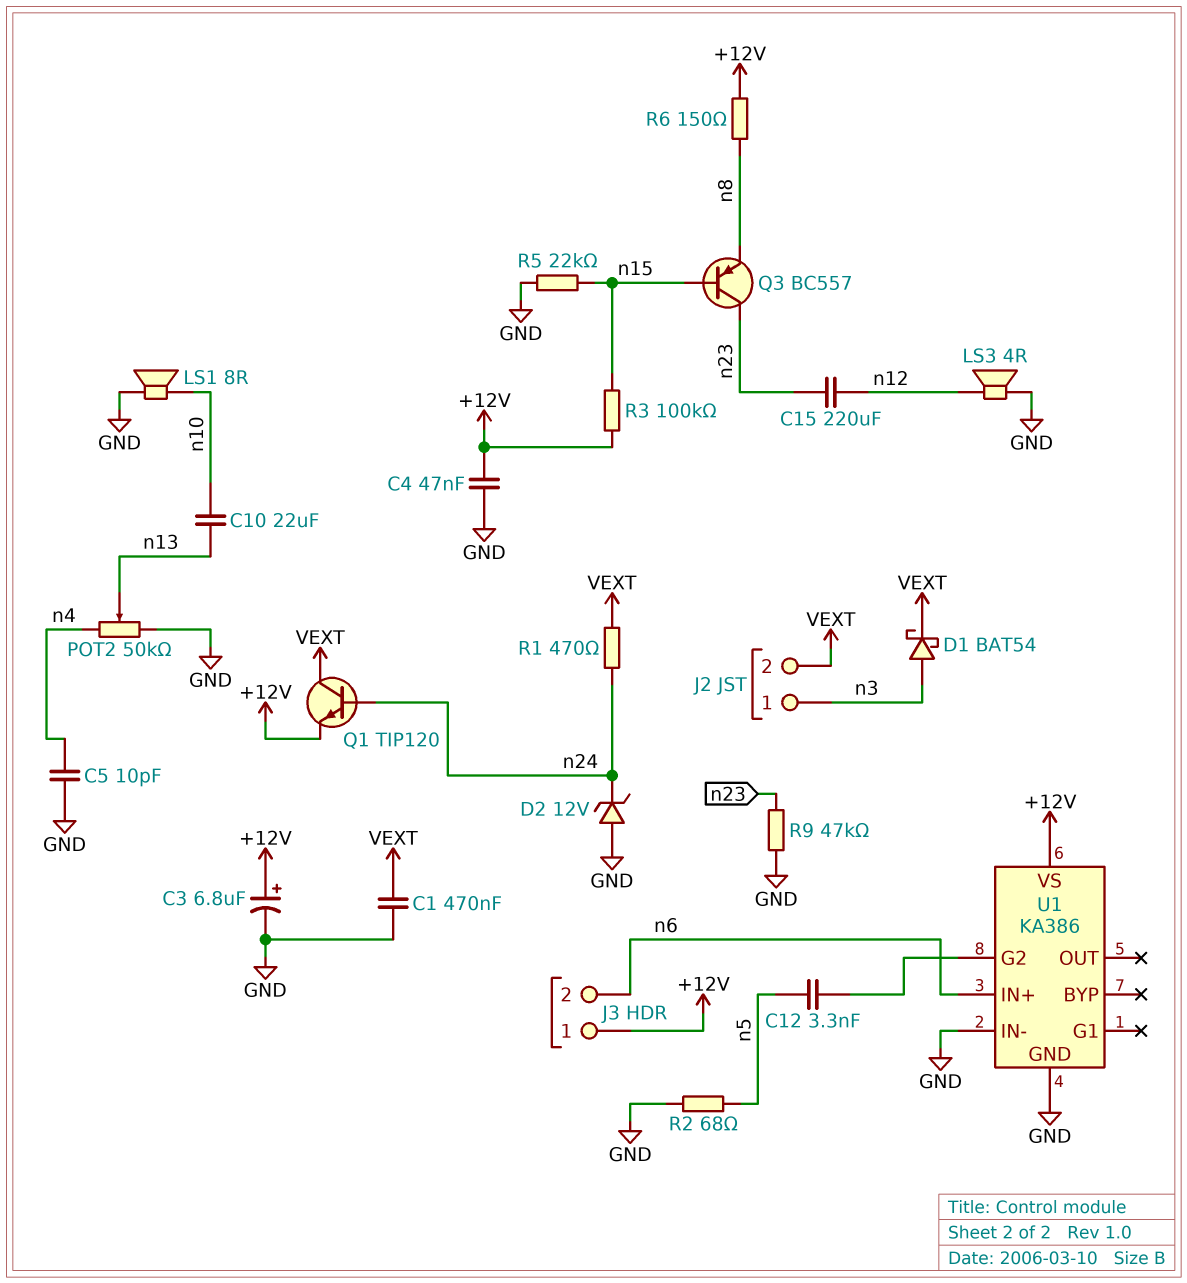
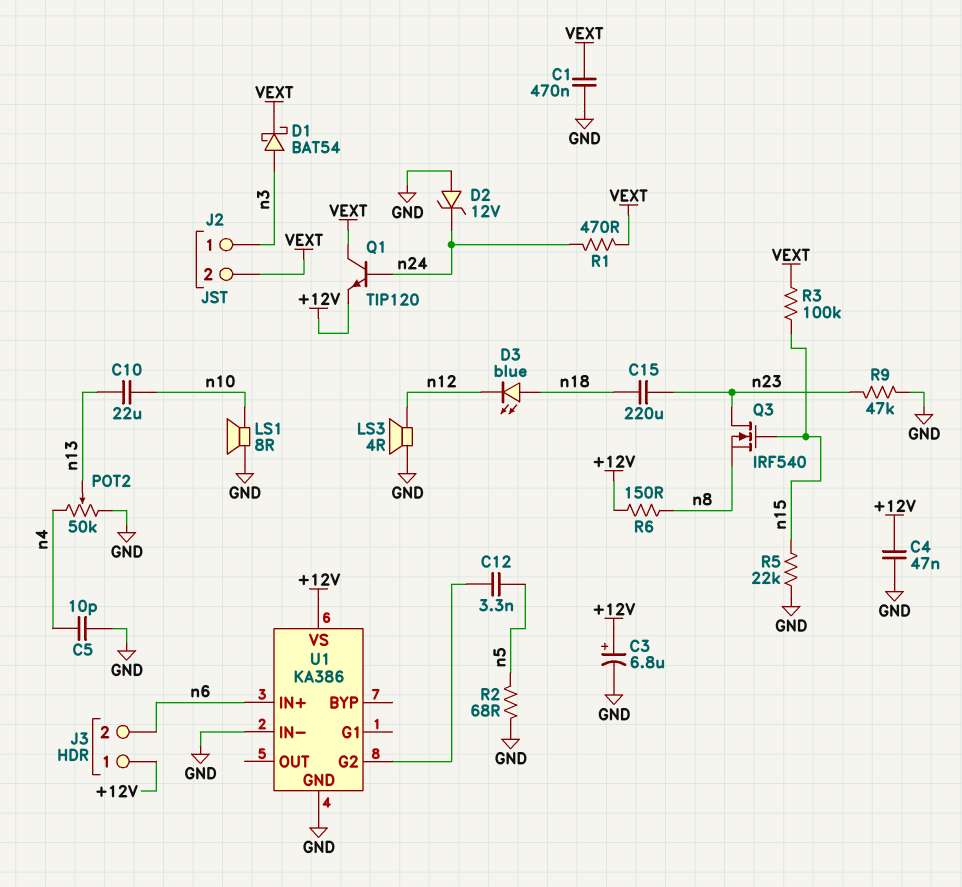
C15: 220uF (n12, n23) -> 220uF (n18, n23)
D3: none -> LED blue (A n18, K n12)
Q3: PNP BC557 (B n15, C n23, E n8) -> NMOS IRF540 (G n15, D n23, S n8)
R3: 100k (+12V, n15) -> 100k (VEXT, n15)

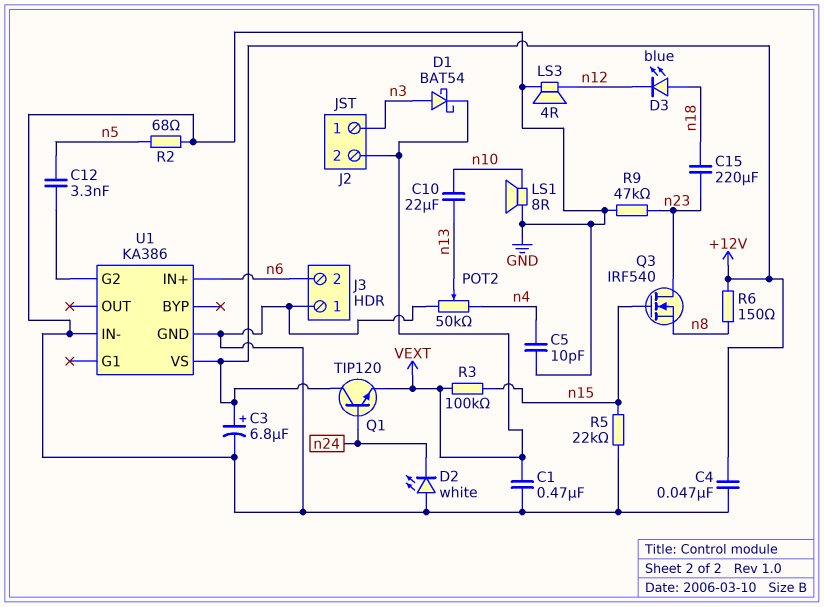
D2: zener 12V (A GND, K n24) -> LED white (A GND, K n24)
J3 pin 1: +12V -> GND
Q1: NPN TIP120 (B n24, C VEXT, E +12V) -> NPN TIP120 (B n24, C +12V, E VEXT)
R1: 470 (VEXT, n24) -> none

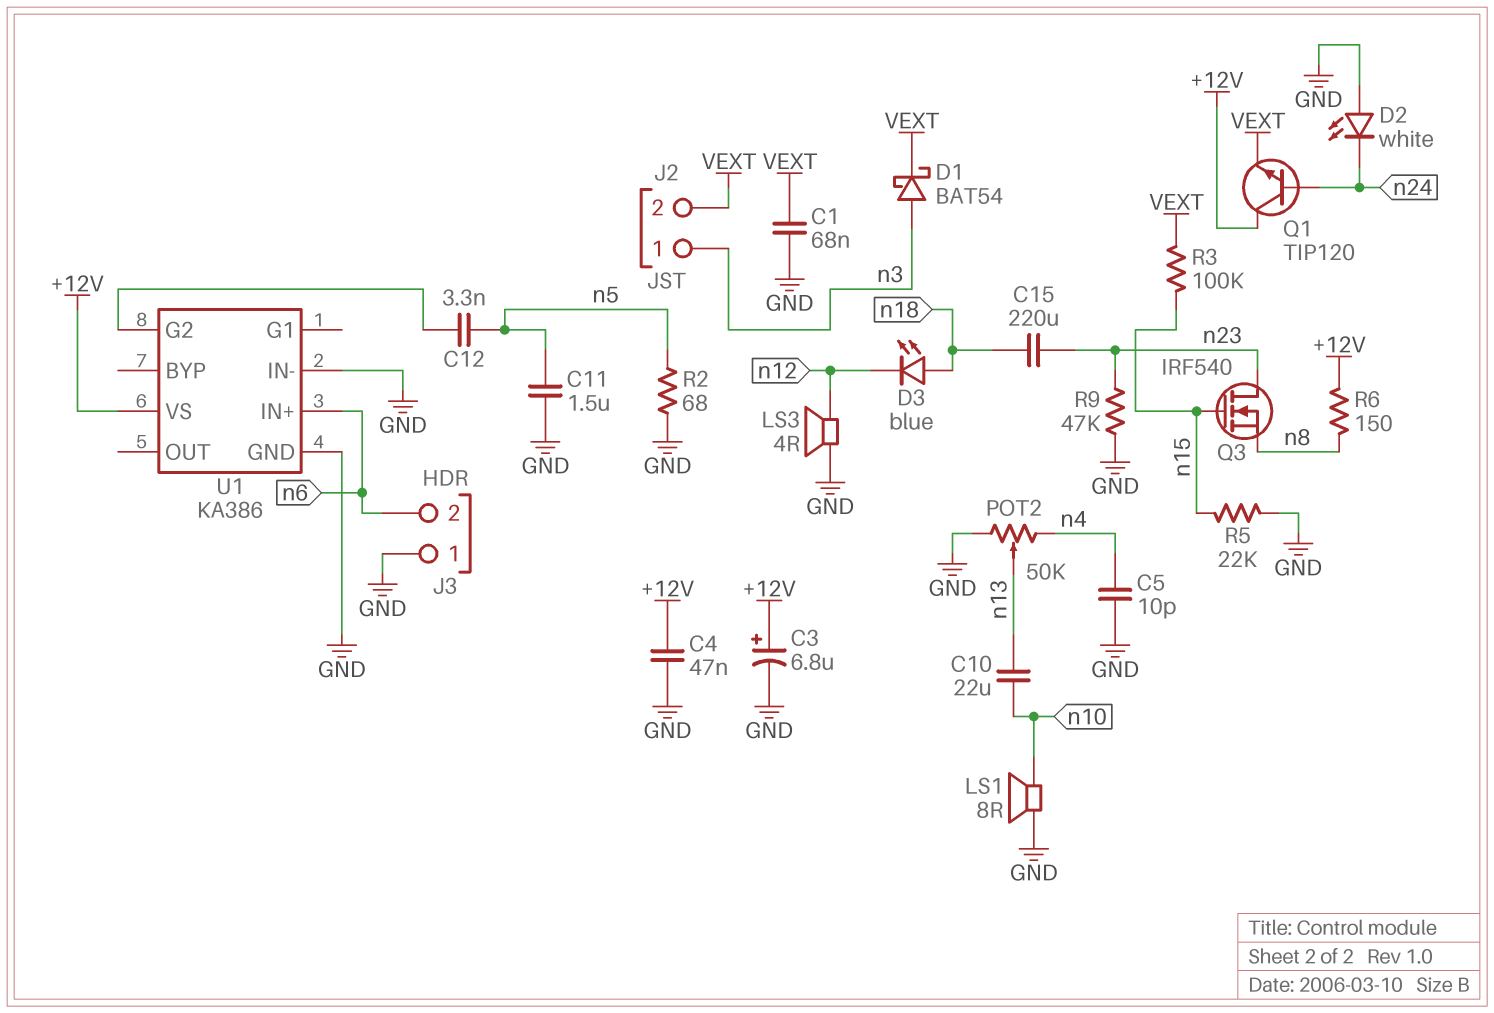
C1: 470nF (GND, VEXT) -> 68nF (GND, VEXT)
C11: none -> 1.5uF (GND, n5)

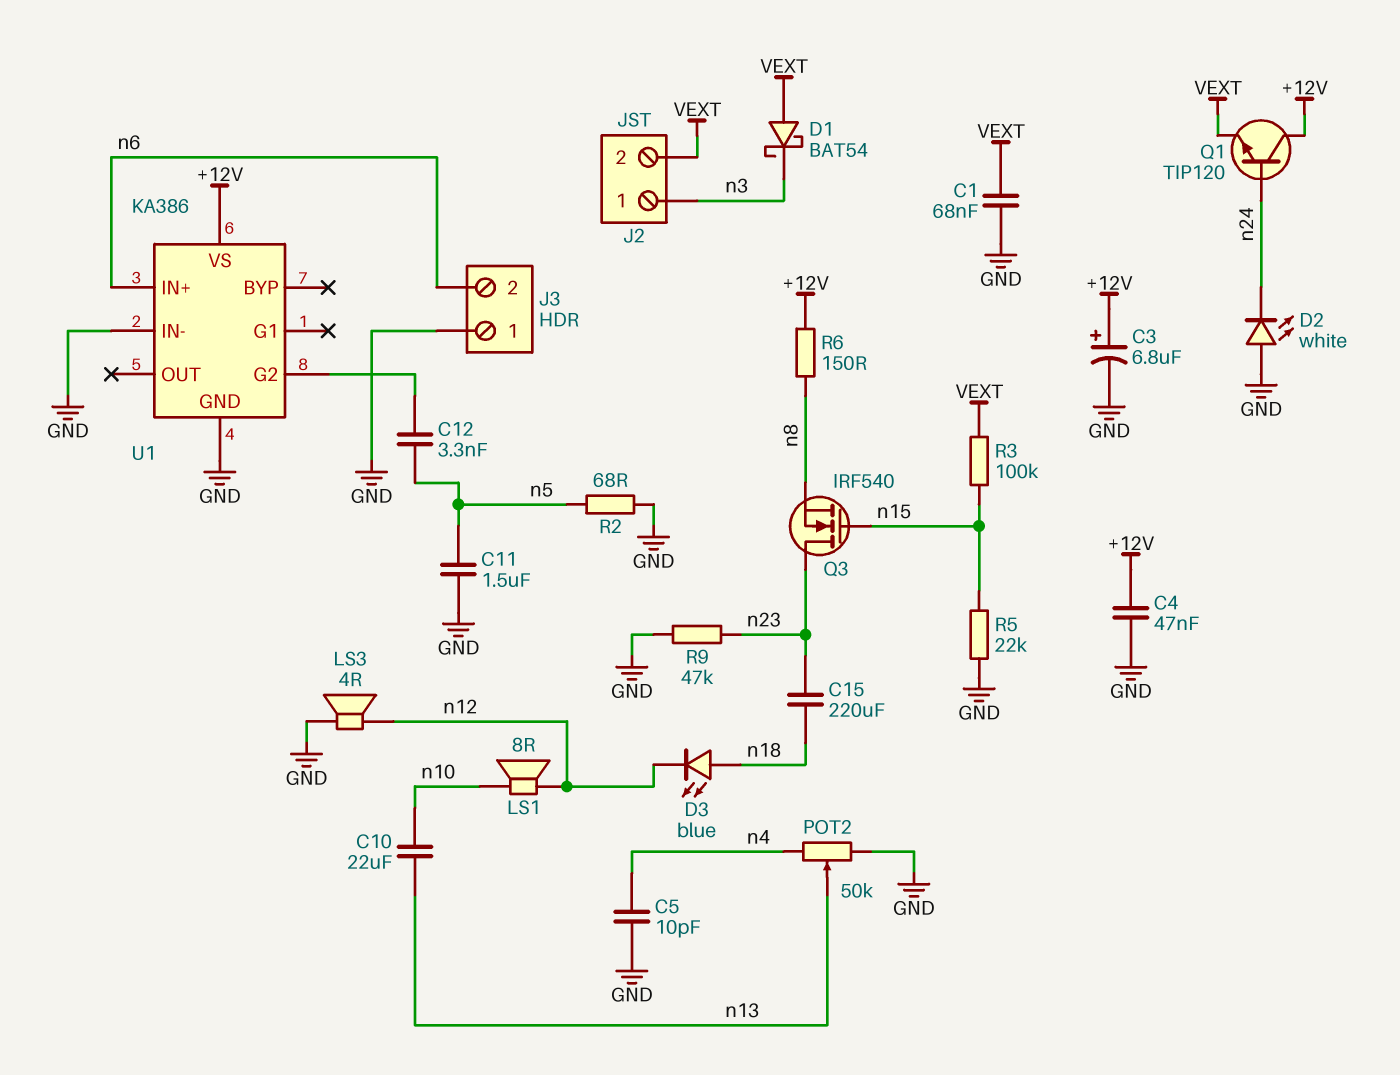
D1: schottky BAT54 (A n3, K VEXT) -> schottky BAT54 (A VEXT, K n3)
LS1: speaker 8R (GND, n10) -> speaker 8R (n10, n12)

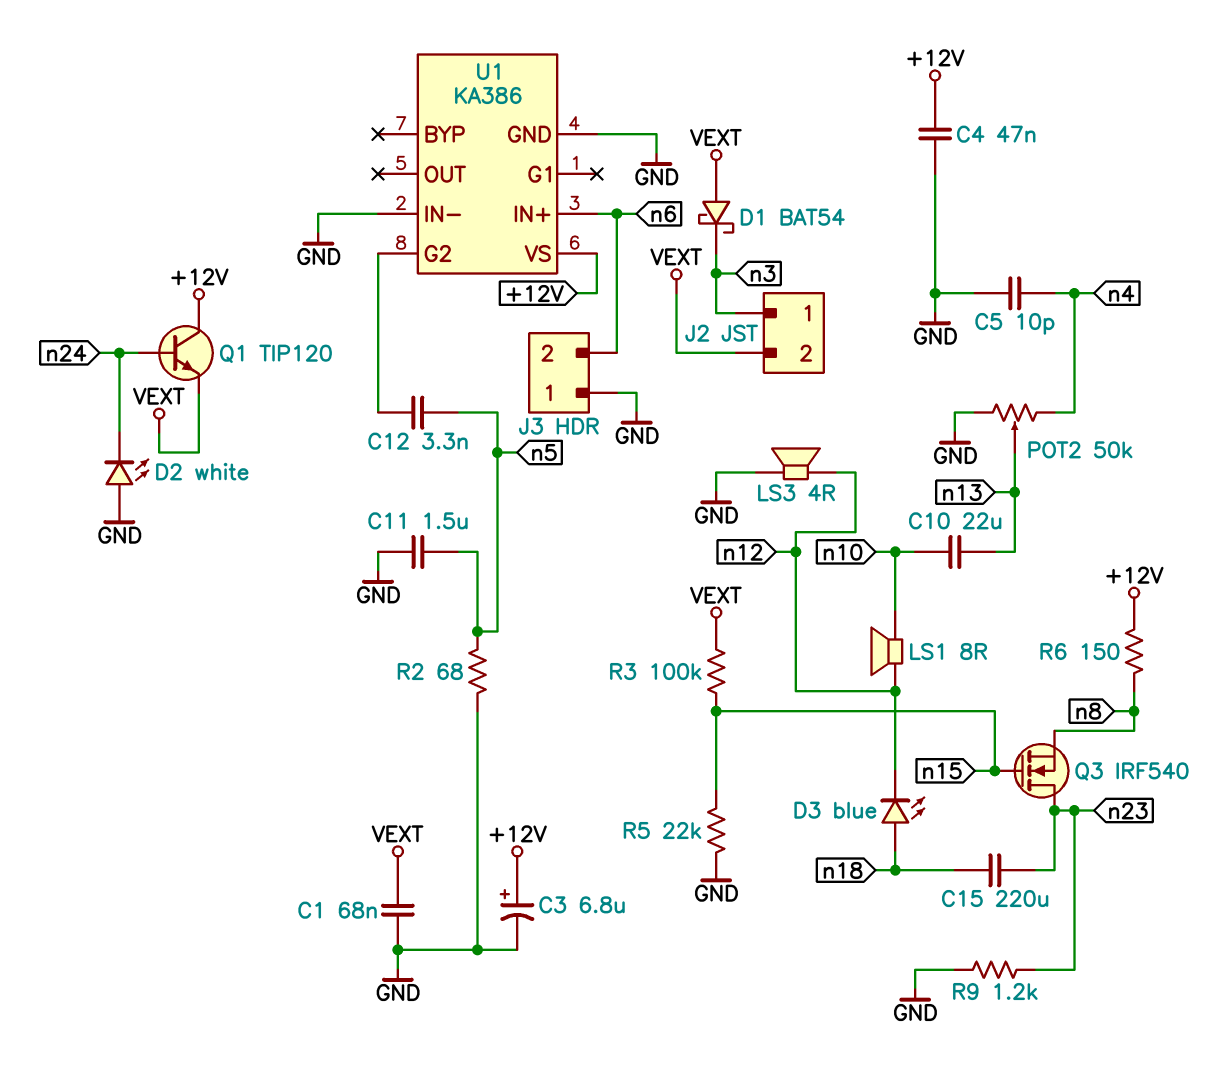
R9: 47k (GND, n23) -> 1.2k (GND, n23)

